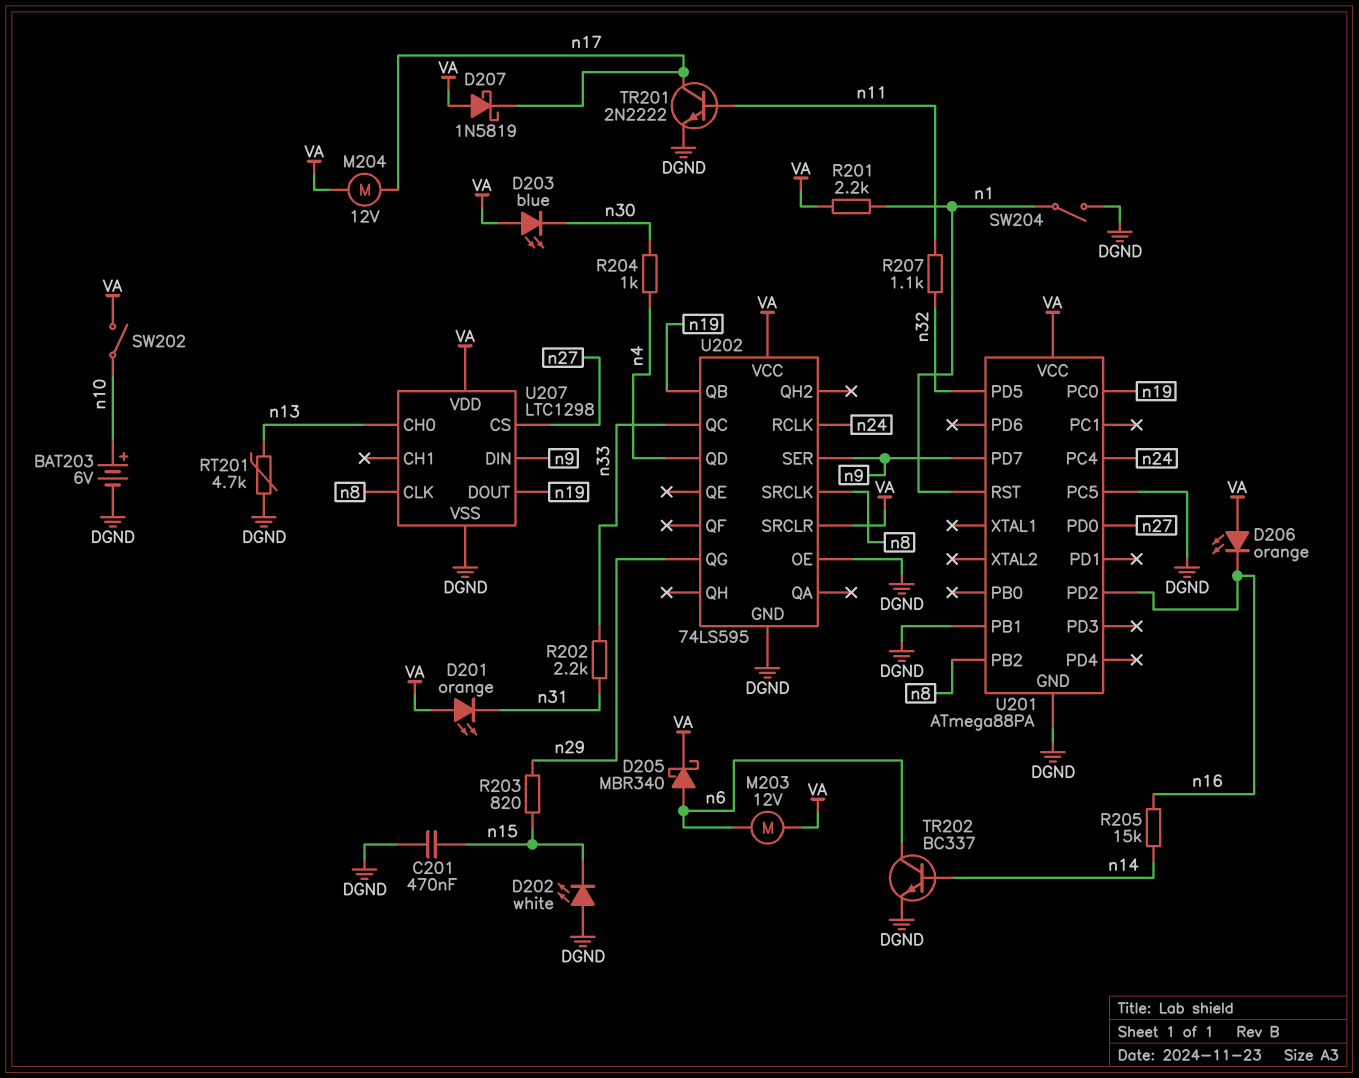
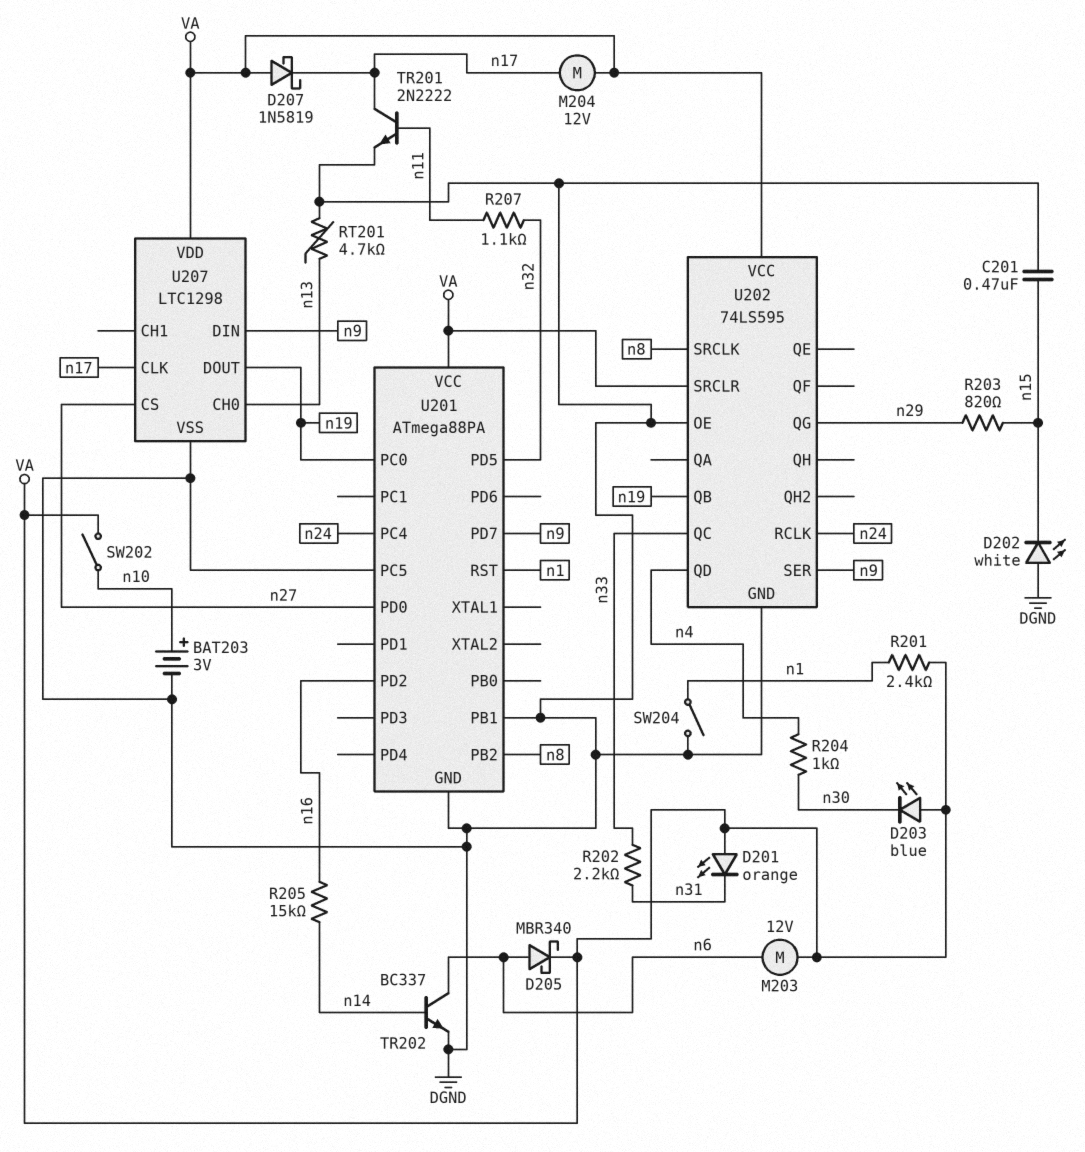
BAT203: 6V (plus n10, minus DGND) -> 3V (plus n10, minus DGND)
D206: LED orange (A VA, K n16) -> none
R201: 2.2k (VA, n1) -> 2.4k (VA, n1)
U207 pin CLK: n8 -> n17

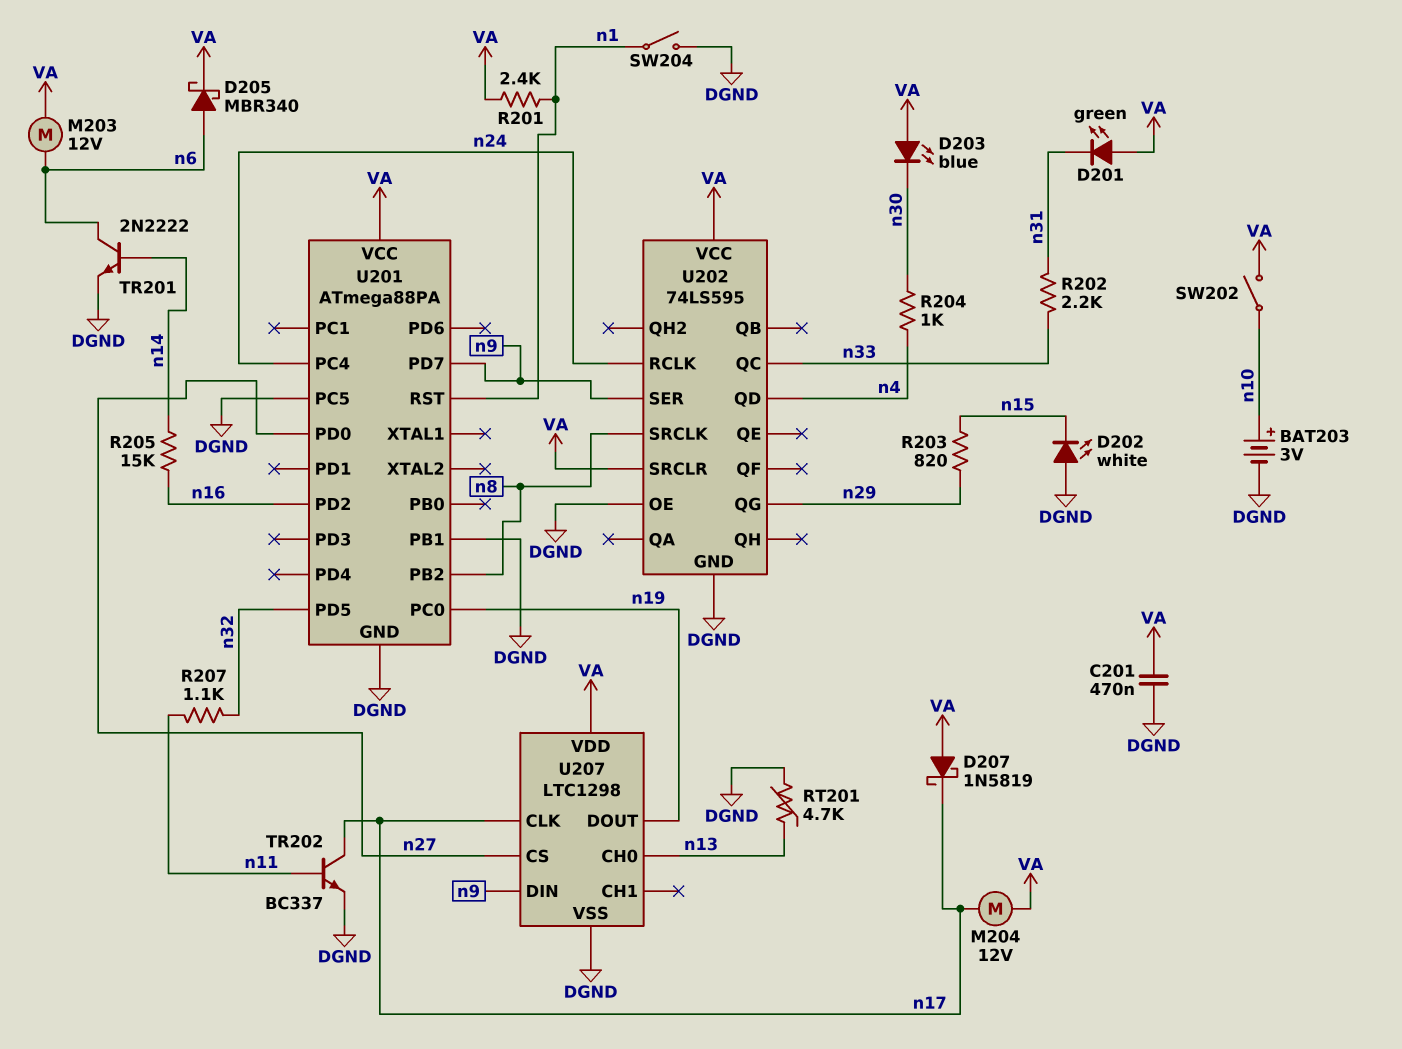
C201: 470nF (DGND, n15) -> 470nF (DGND, VA)
D201: LED orange (A VA, K n31) -> LED green (A VA, K n31)
TR201: NPN 2N2222 (B n11, C n17, E DGND) -> NPN 2N2222 (B n14, C n6, E DGND)
TR202: NPN BC337 (B n14, C n6, E DGND) -> NPN BC337 (B n11, C n17, E DGND)
U202 pin QB: n19 -> none

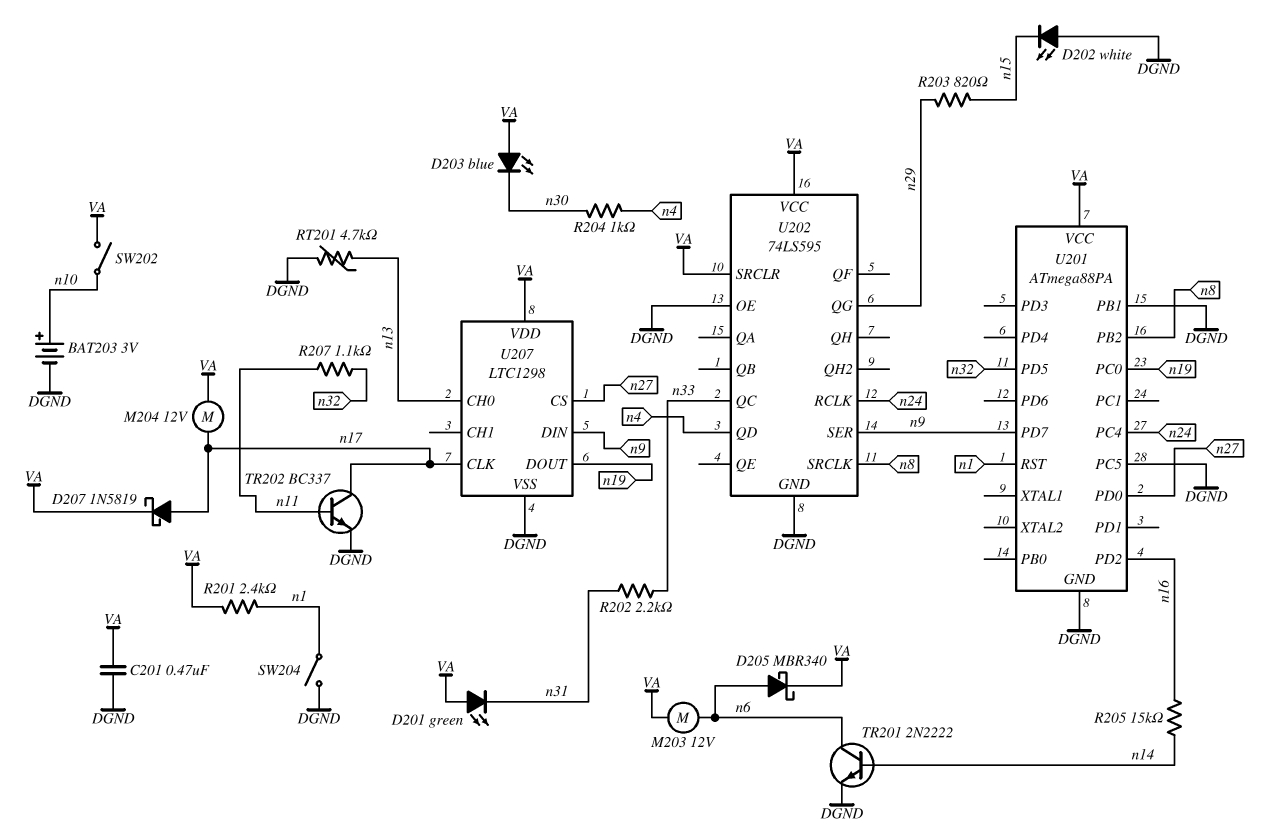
D207: schottky 1N5819 (A VA, K n17) -> schottky 1N5819 (A n17, K VA)

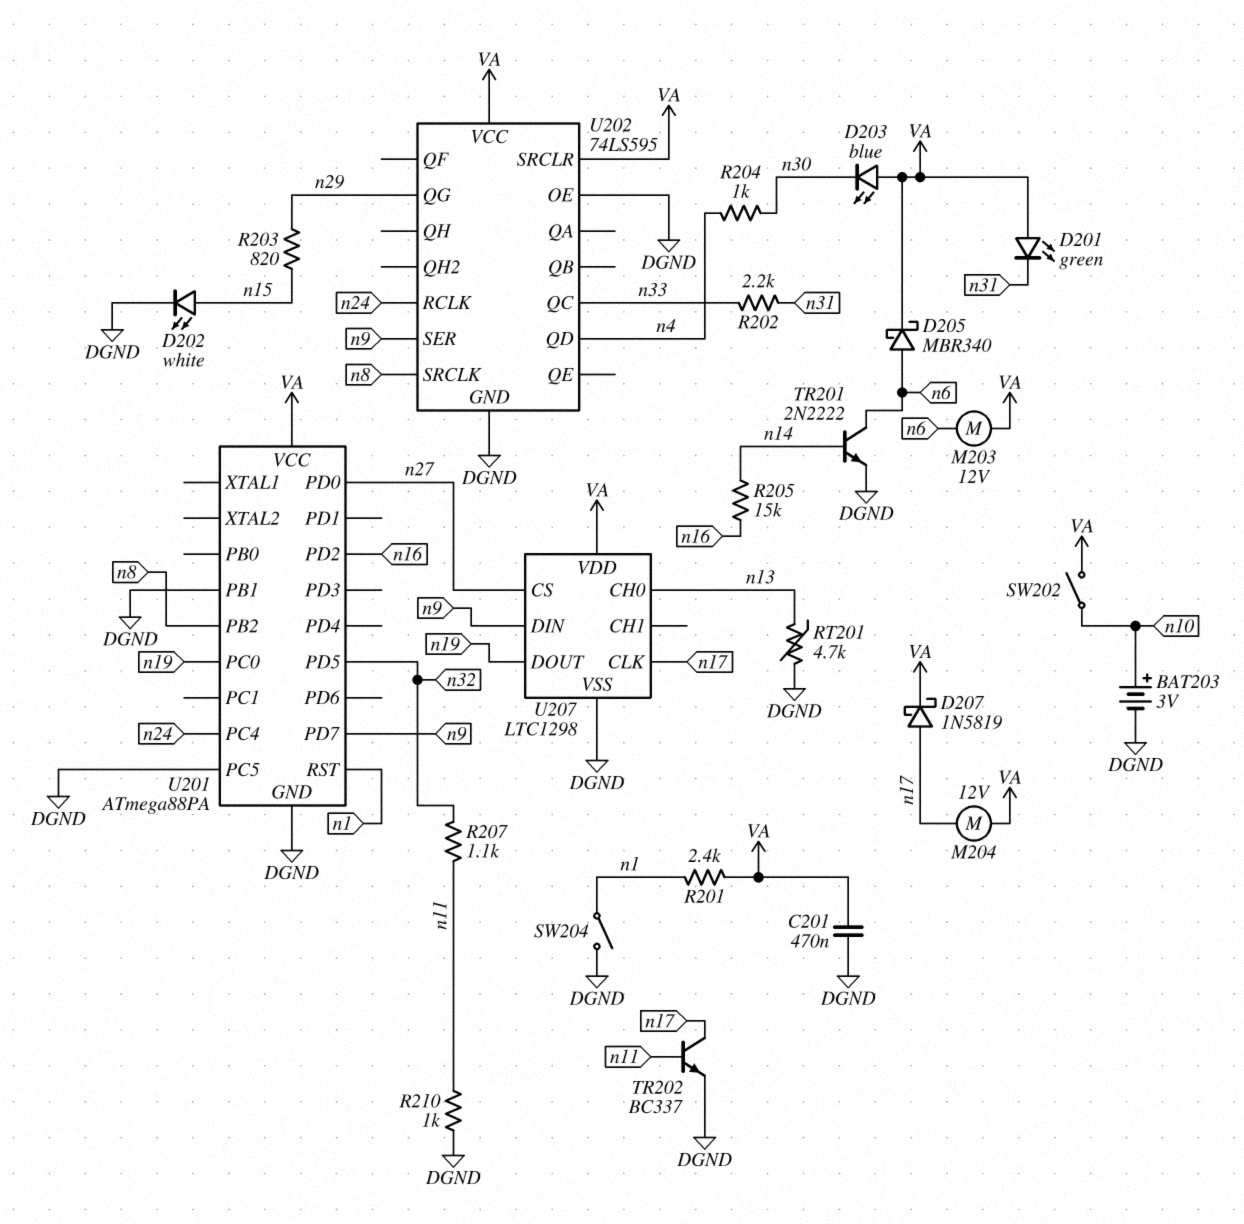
D202: LED white (A DGND, K n15) -> LED white (A n15, K DGND)
R210: none -> 1k (DGND, n11)

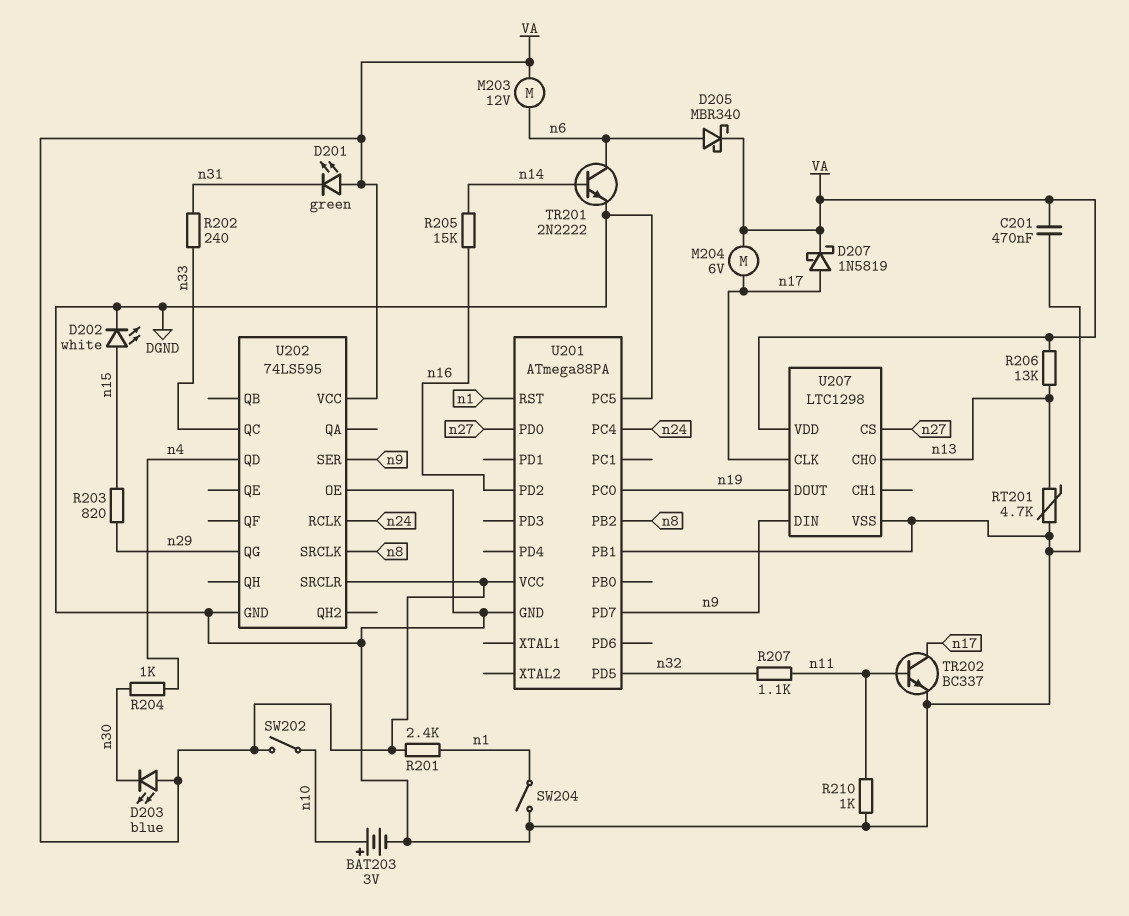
M204: motor 12V (VA, n17) -> motor 6V (VA, n17)
R202: 2.2k (n31, n33) -> 240 (n31, n33)
R206: none -> 13k (VA, n13)

